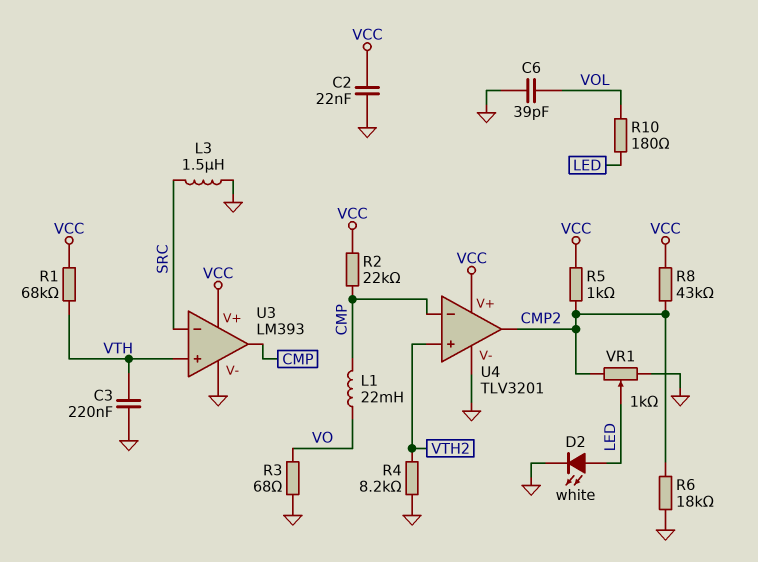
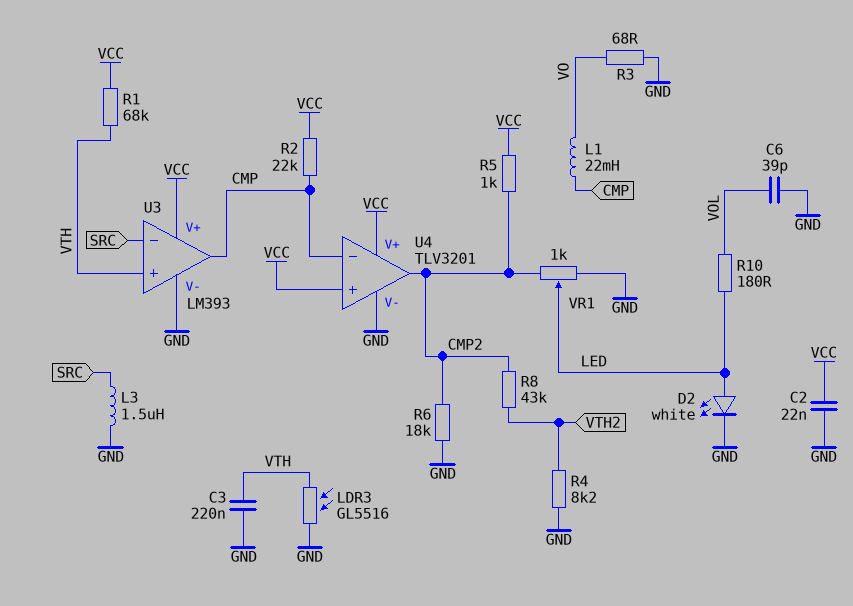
LDR3: none -> GL5516 (GND, VTH)
R8: 43k (CMP2, VCC) -> 43k (CMP2, VTH2)
U4 pin in+: VTH2 -> VCC

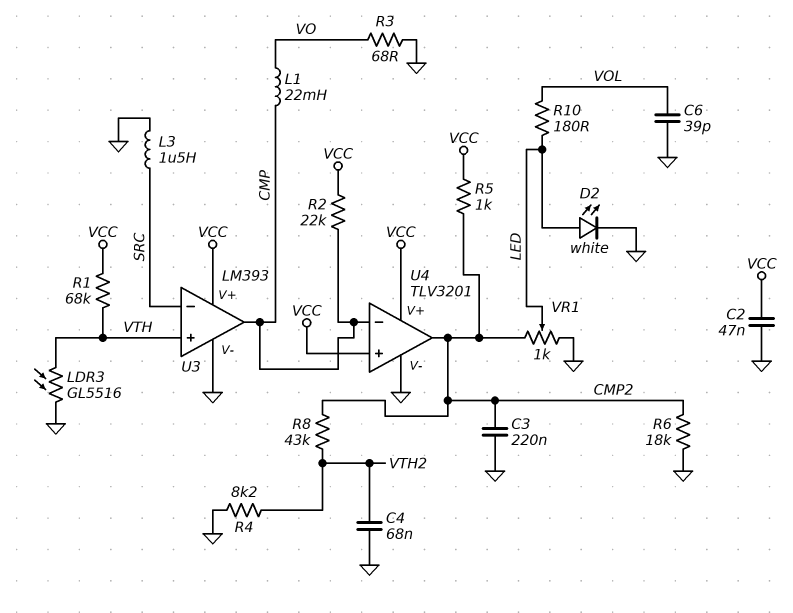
C2: 22nF (GND, VCC) -> 47nF (GND, VCC)
C3: 220nF (GND, VTH) -> 220nF (CMP2, GND)
C4: none -> 68nF (GND, VTH2)

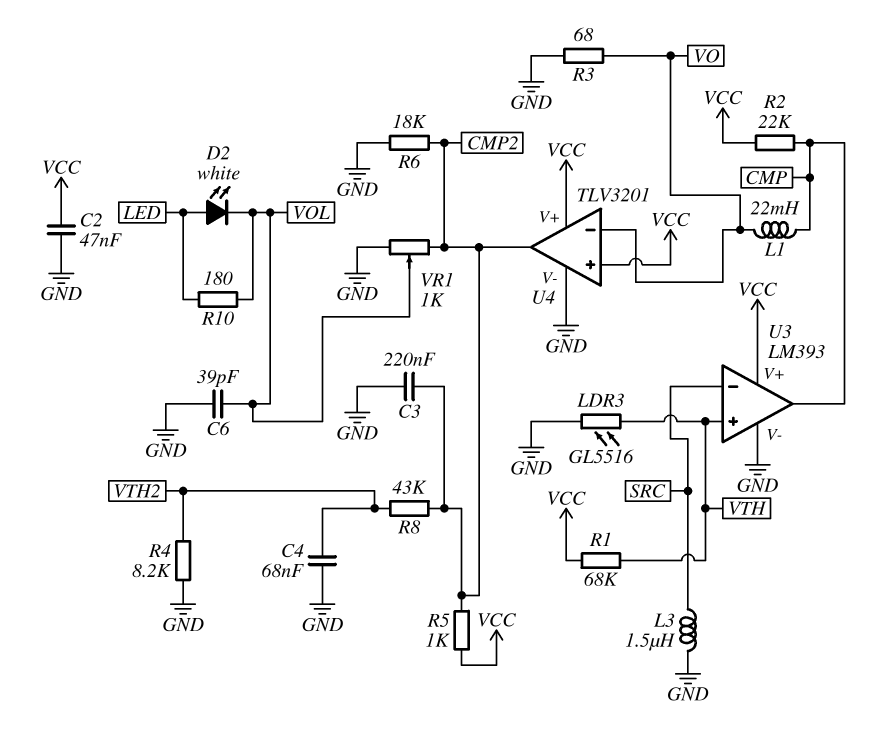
D2: LED white (A LED, K GND) -> LED white (A LED, K VOL)
U4 pin in-: CMP -> VO
VR1: 1k (CMP2, GND, wiper LED) -> 1k (CMP2, GND, wiper VOL)

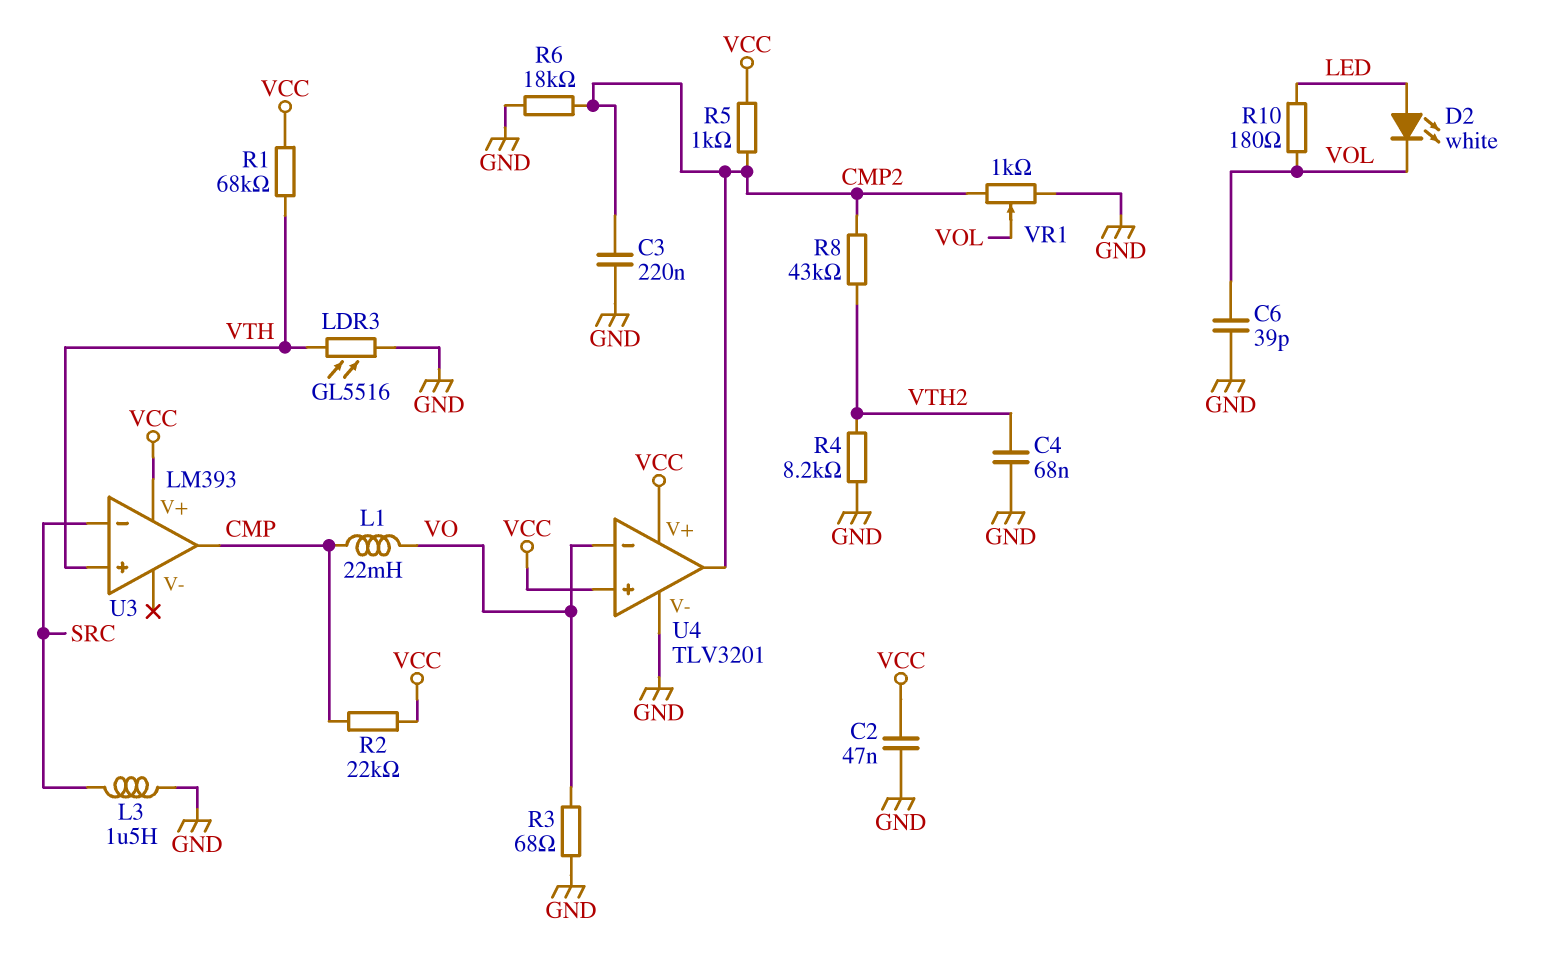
U3 pin V-: GND -> none

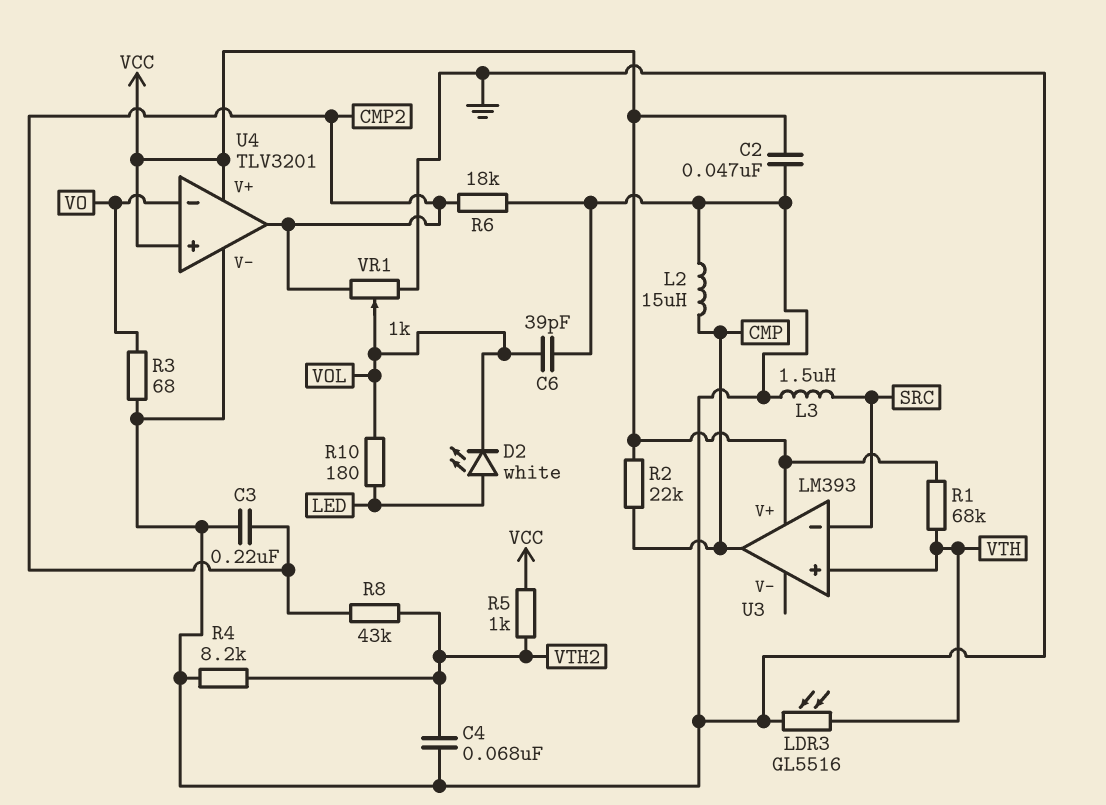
L1: 22mH (CMP, VO) -> none
L2: none -> 15uH (CMP, GND)
R5: 1k (CMP2, VCC) -> 1k (VCC, VTH2)

